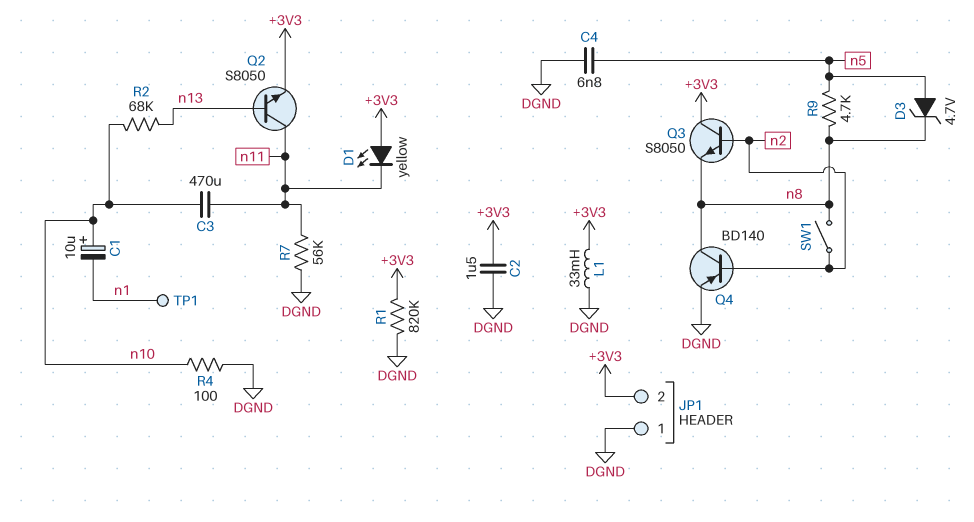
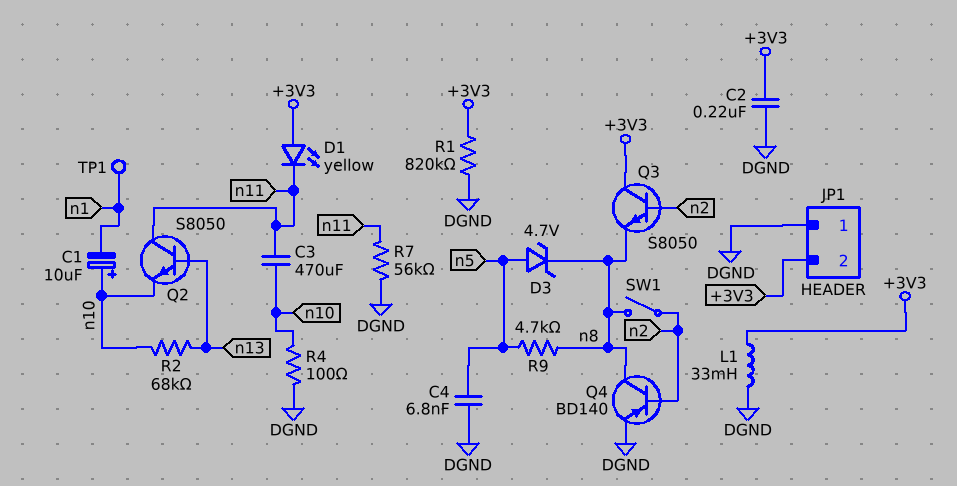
C2: 1.5uF (+3V3, DGND) -> 220nF (+3V3, DGND)
Q2: NPN S8050 (B n13, C n11, E +3V3) -> NPN S8050 (B n13, C n11, E n10)

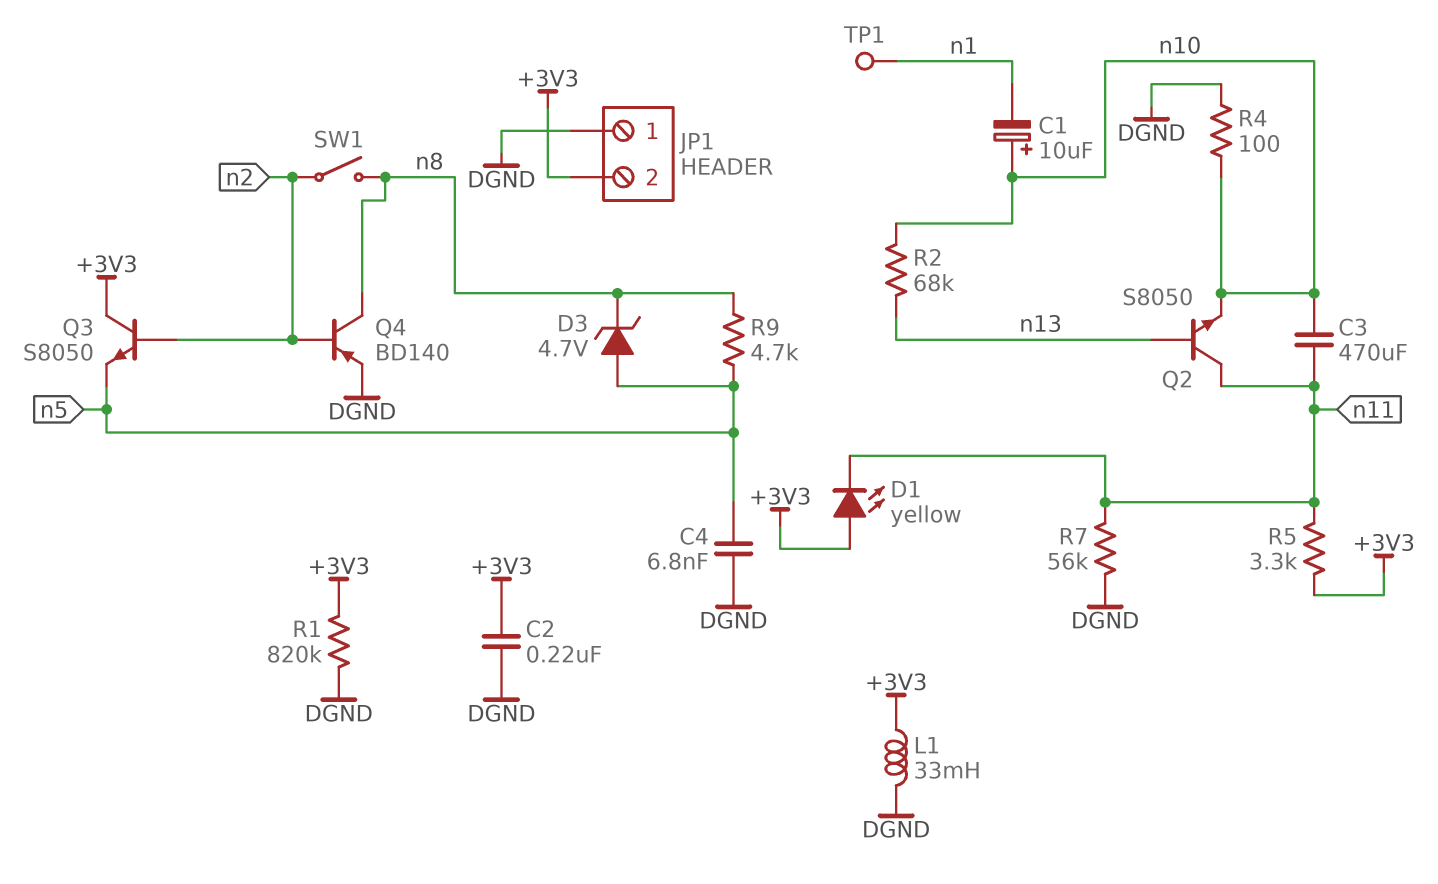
Q3: NPN S8050 (B n2, C +3V3, E n8) -> NPN S8050 (B n2, C +3V3, E n5)
R5: none -> 3.3k (+3V3, n11)

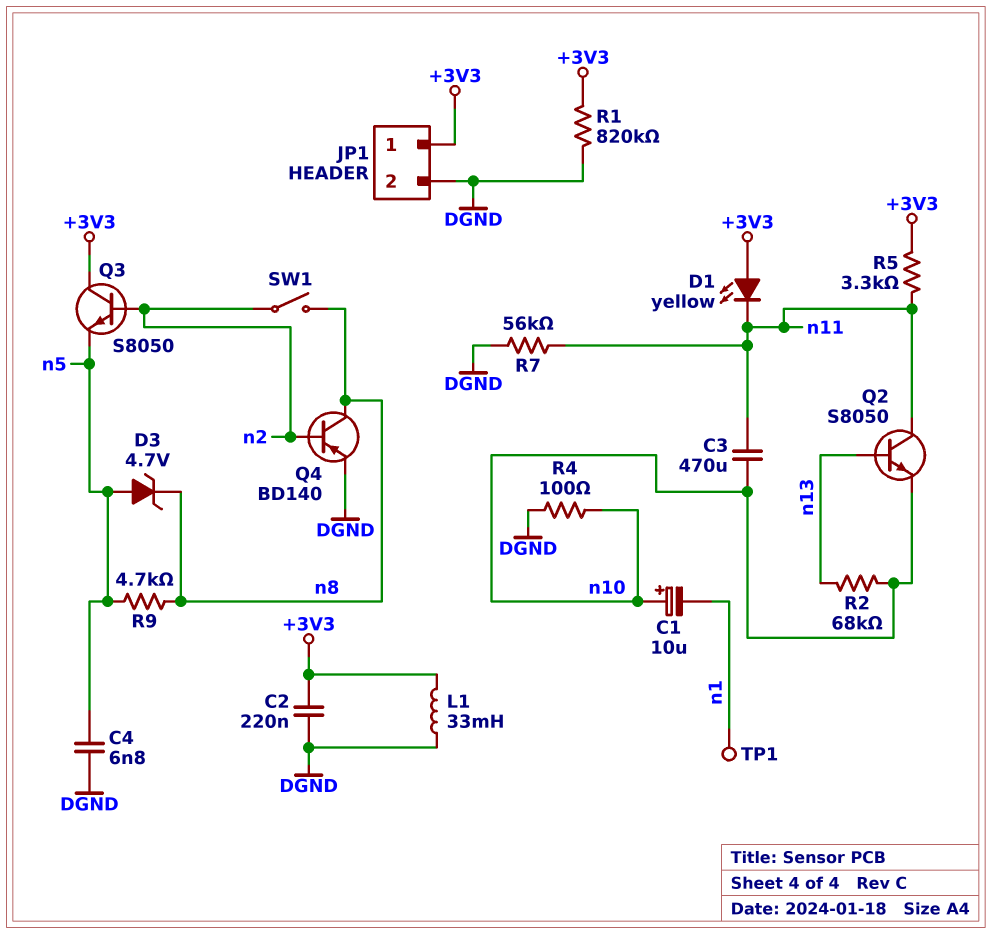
JP1 pin 1: DGND -> +3V3
JP1 pin 2: +3V3 -> DGND

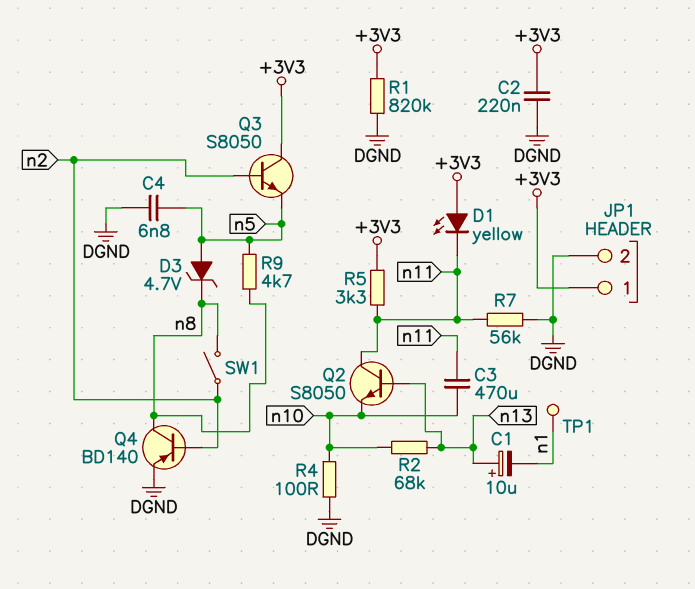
C1: 10uF (plus n10, minus n1) -> 10uF (plus n13, minus n1)
L1: 33mH (+3V3, DGND) -> none

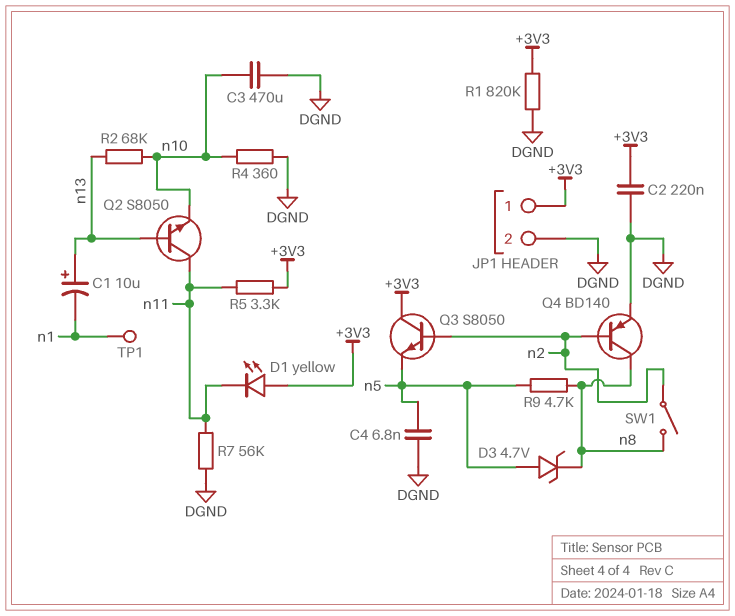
C3: 470uF (n10, n11) -> 470uF (DGND, n10)
R4: 100 (DGND, n10) -> 360 (DGND, n10)

